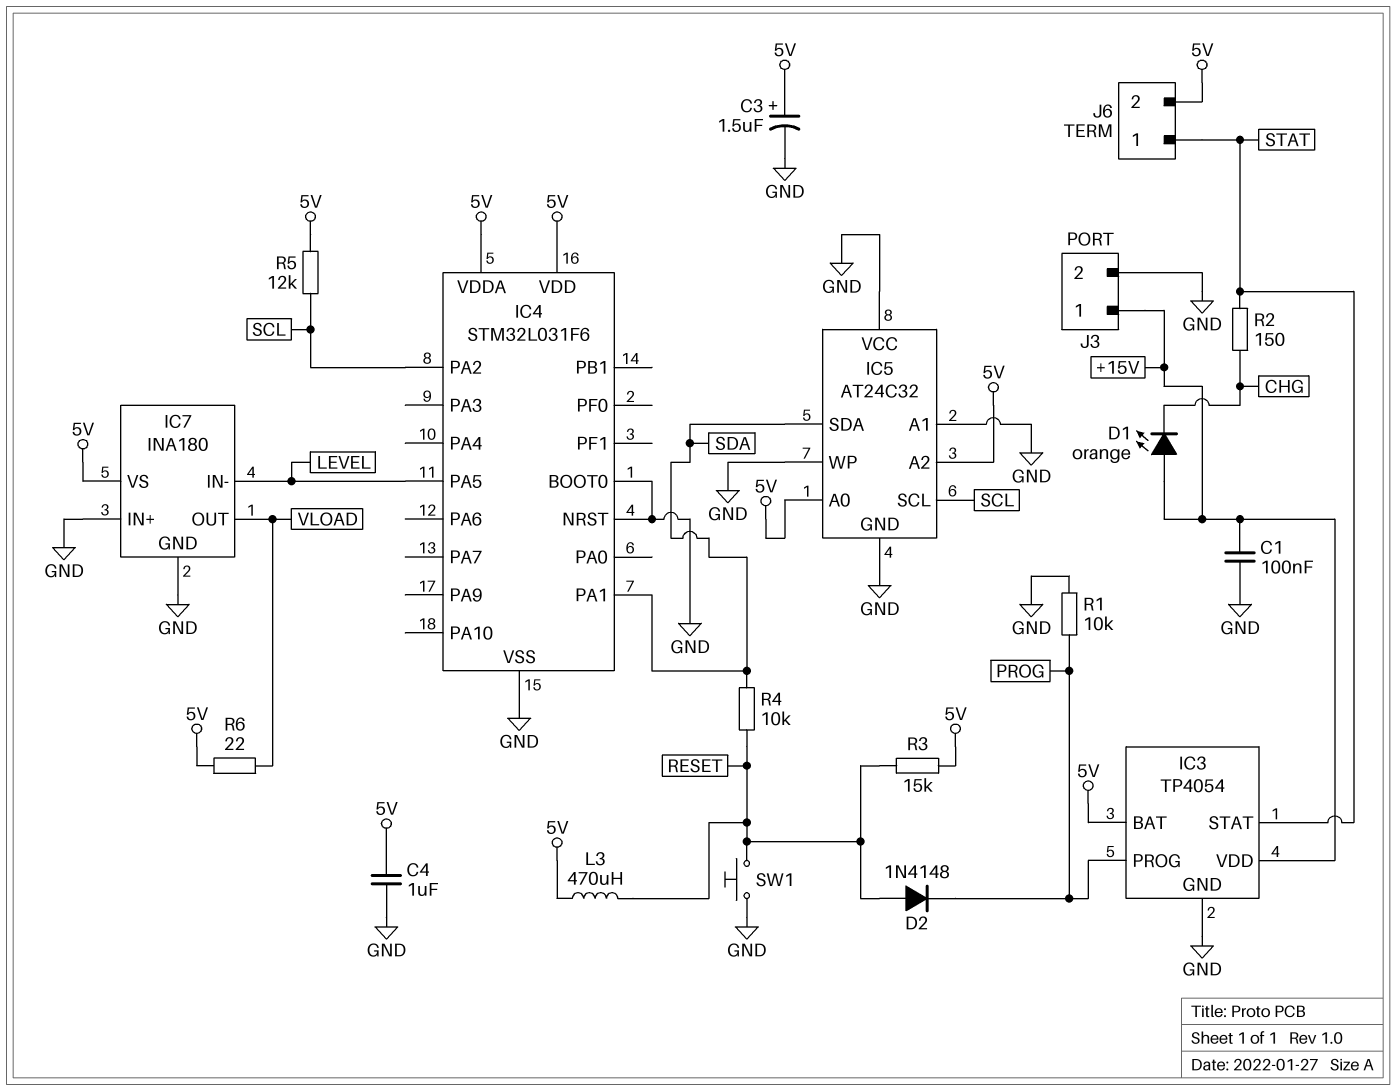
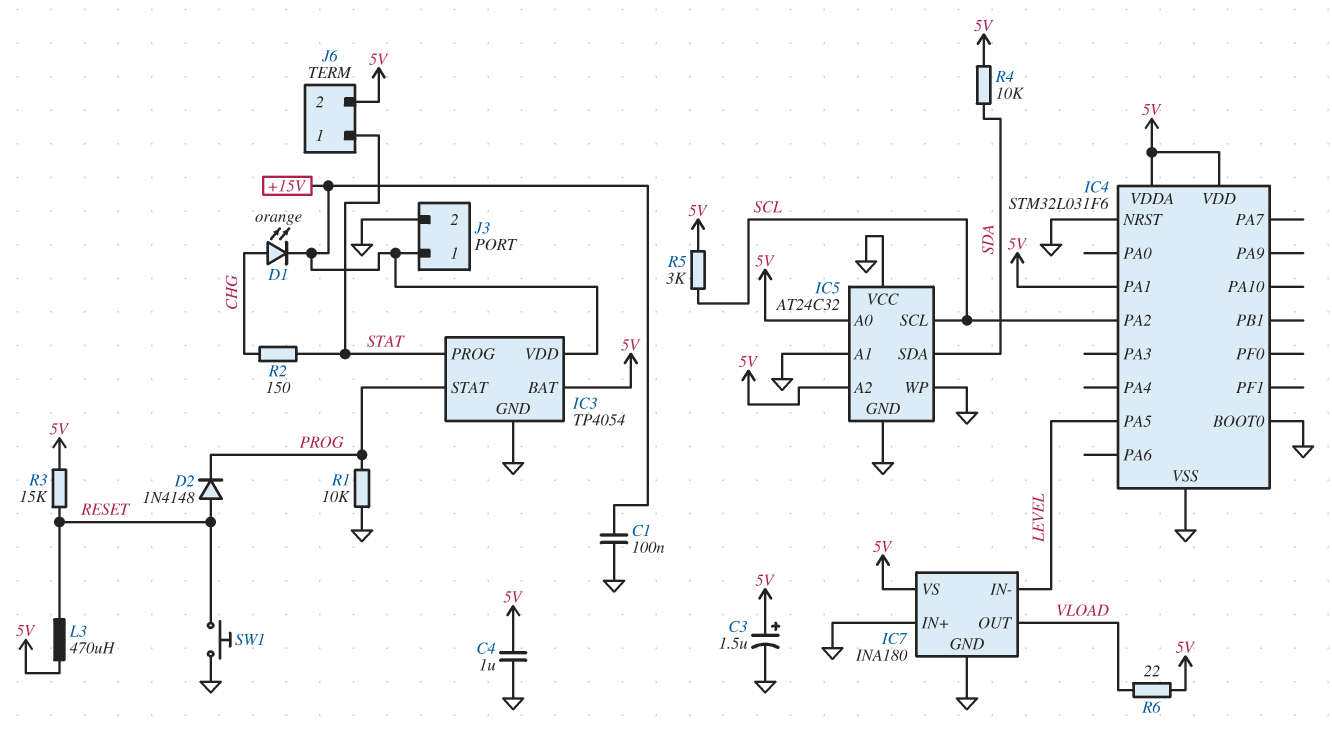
D1: LED orange (A +15V, K CHG) -> LED orange (A CHG, K +15V)
IC3 pin PROG: PROG -> STAT
IC3 pin STAT: STAT -> PROG
IC4 pin PA1: SDA -> 5V
R4: 10k (RESET, SDA) -> 10k (5V, SDA)
R5: 12k (5V, SCL) -> 3k (5V, SCL)

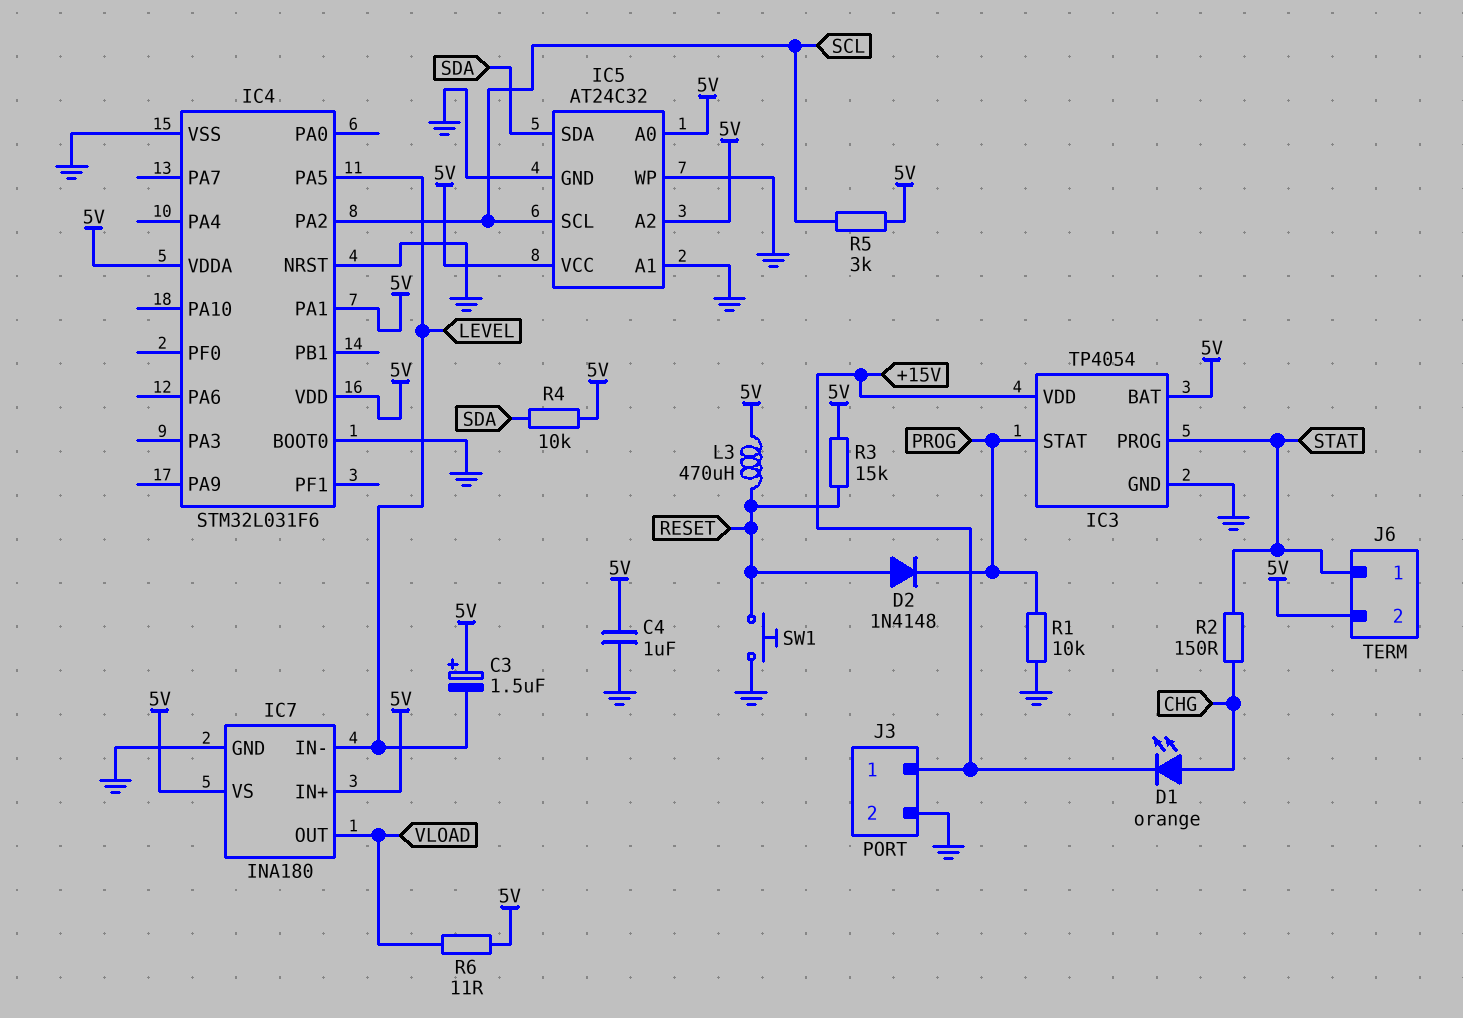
C1: 100nF (+15V, GND) -> none
C3: 1.5uF (plus 5V, minus GND) -> 1.5uF (plus 5V, minus LEVEL)
IC5 pin VCC: GND -> 5V
IC7 pin IN+: GND -> 5V
R6: 22 (5V, VLOAD) -> 11 (5V, VLOAD)

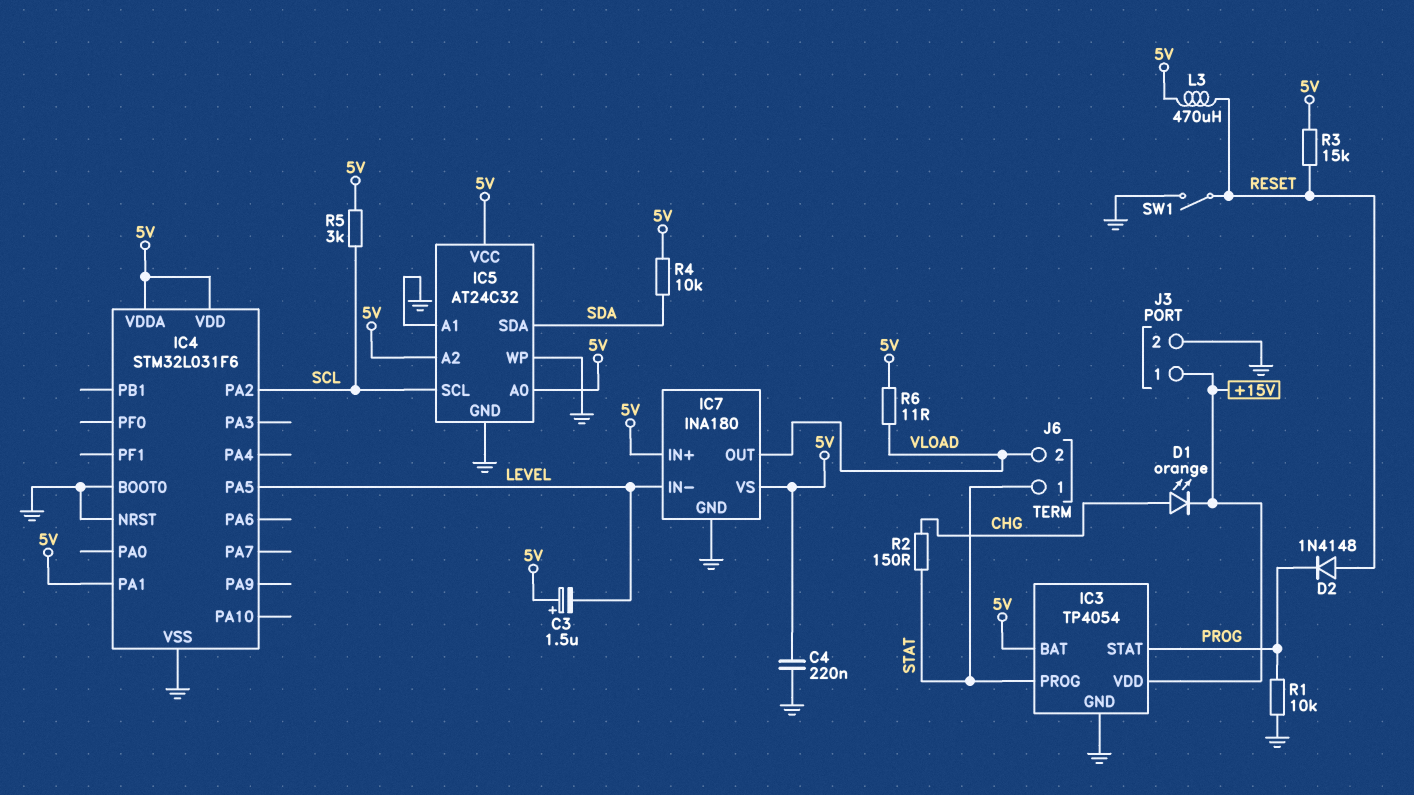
C4: 1uF (5V, GND) -> 220nF (5V, GND)
J6 pin 2: 5V -> VLOAD
SW1: button (GND, RESET) -> switch (GND, RESET)

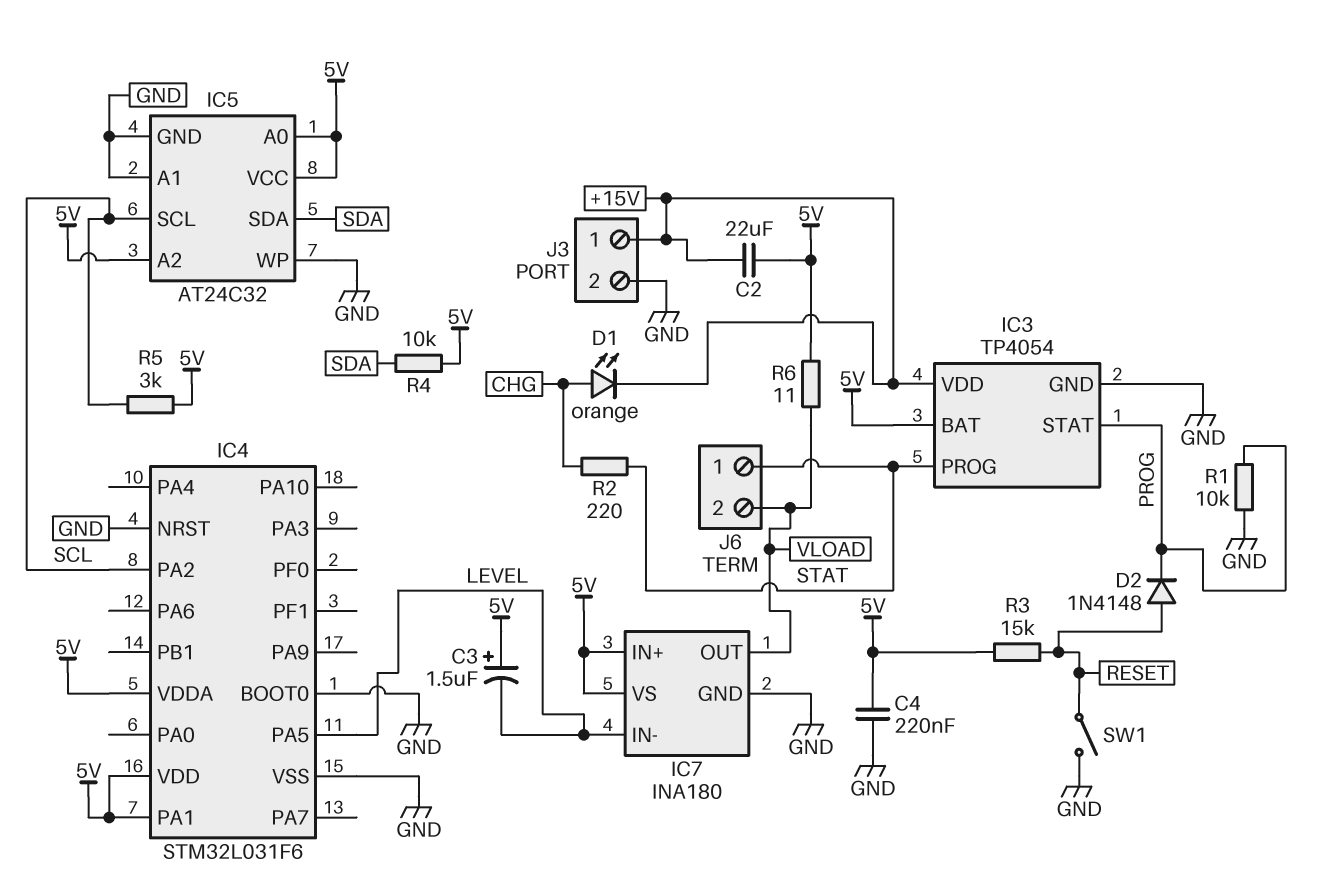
C2: none -> 22uF (+15V, 5V)
L3: 470uH (5V, RESET) -> none
R2: 150 (CHG, STAT) -> 220 (CHG, STAT)

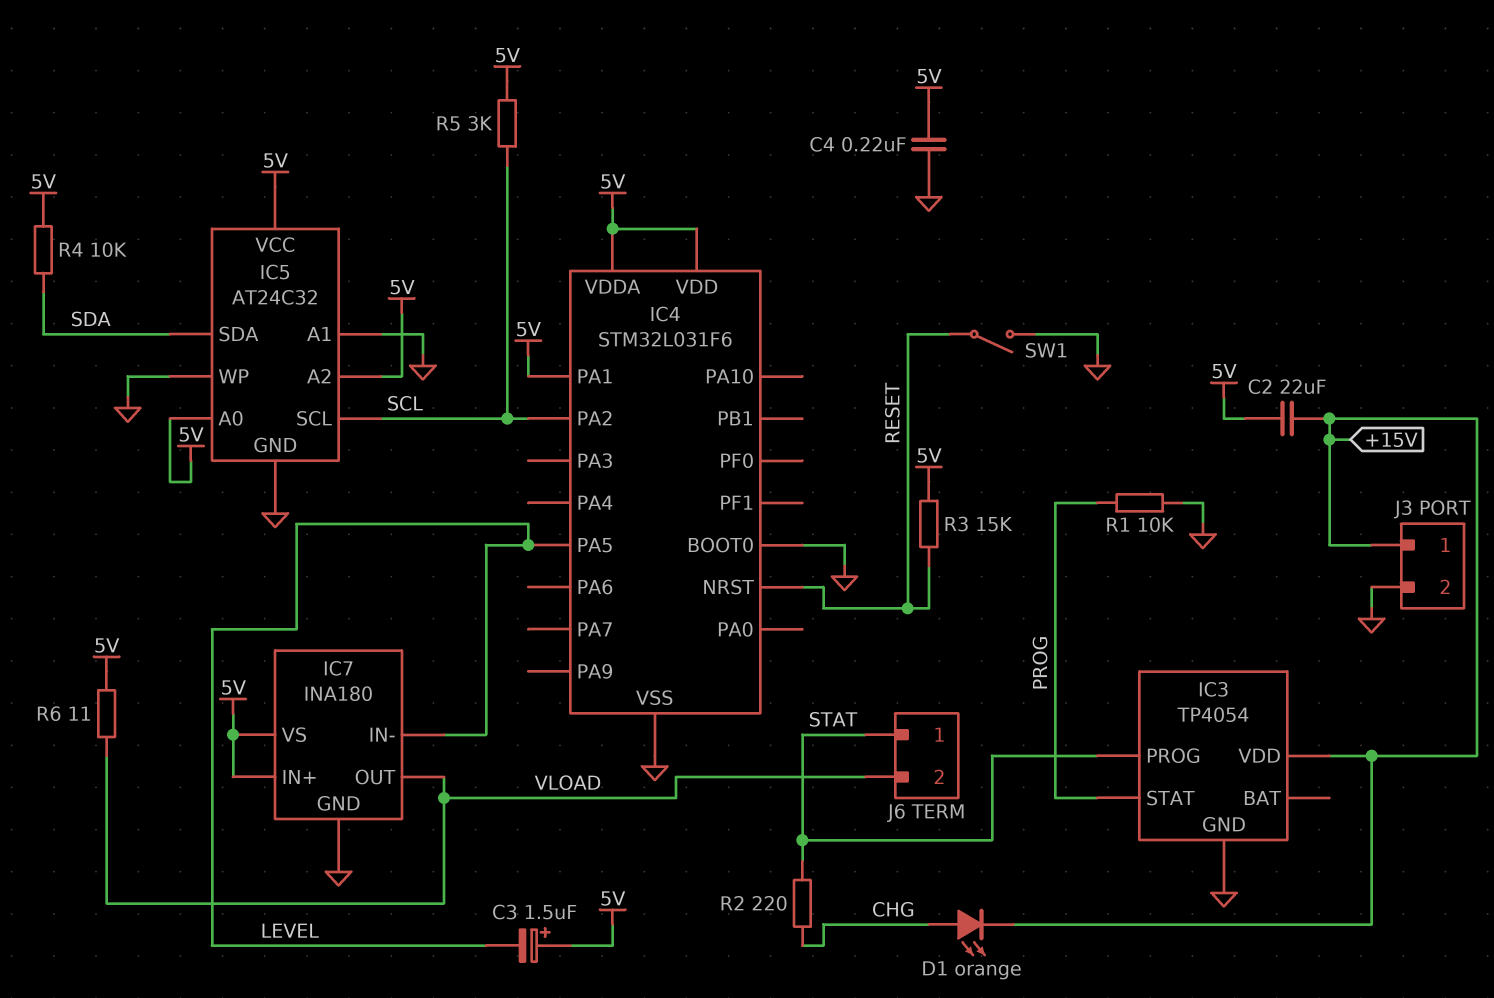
D2: diode 1N4148 (A RESET, K PROG) -> none
IC3 pin BAT: 5V -> none
IC4 pin NRST: GND -> RESET

